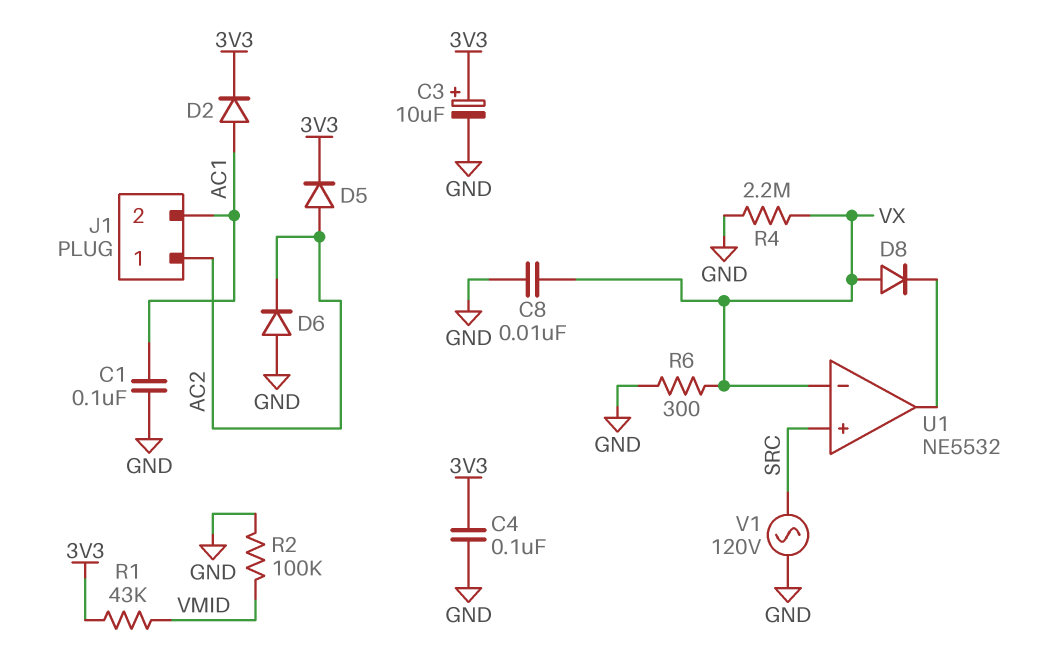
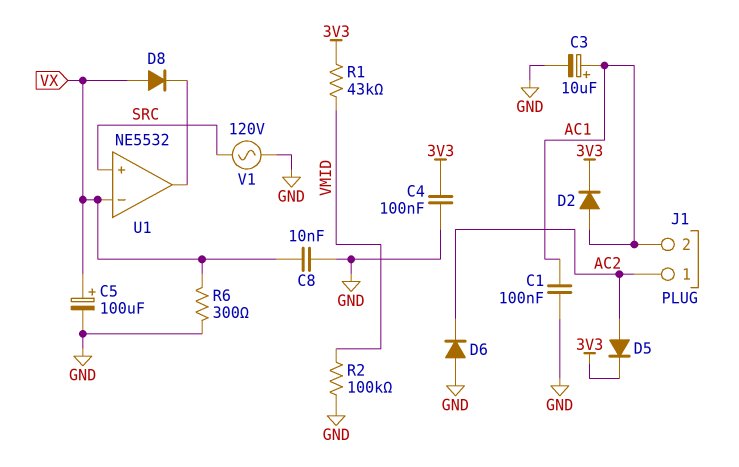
C3: 10uF (plus 3V3, minus GND) -> 10uF (plus AC1, minus GND)
C5: none -> 100uF (plus VX, minus GND)
R4: 2.2M (GND, VX) -> none

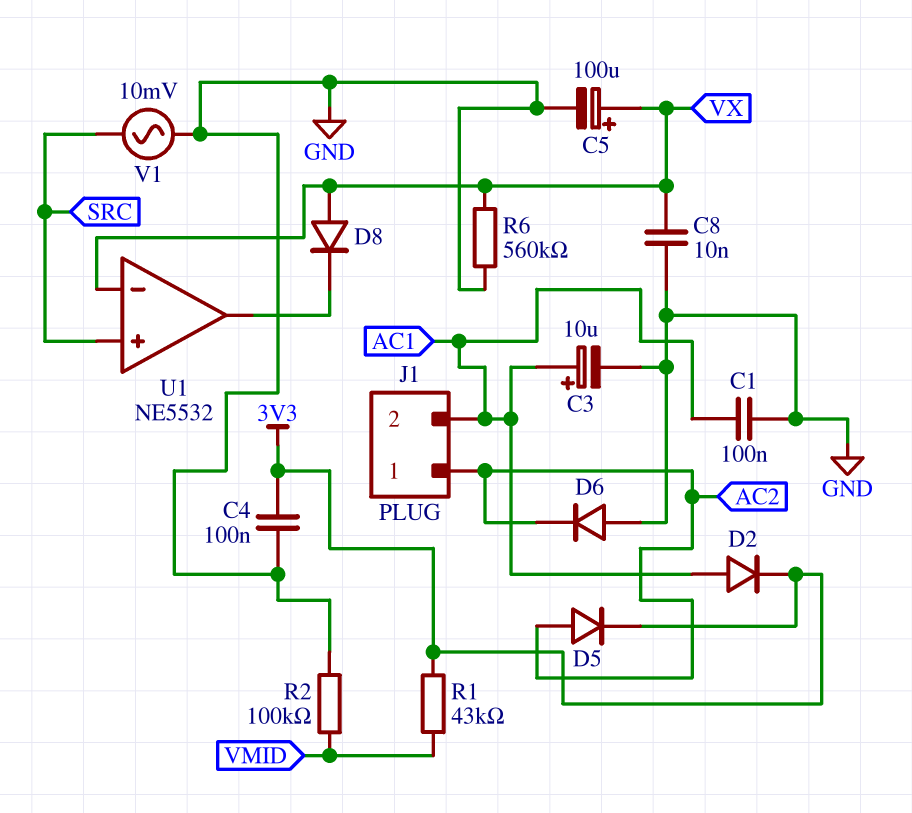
R6: 300 (GND, VX) -> 560k (GND, VX)
V1: AC 120V (GND, SRC) -> AC 10mV (GND, SRC)

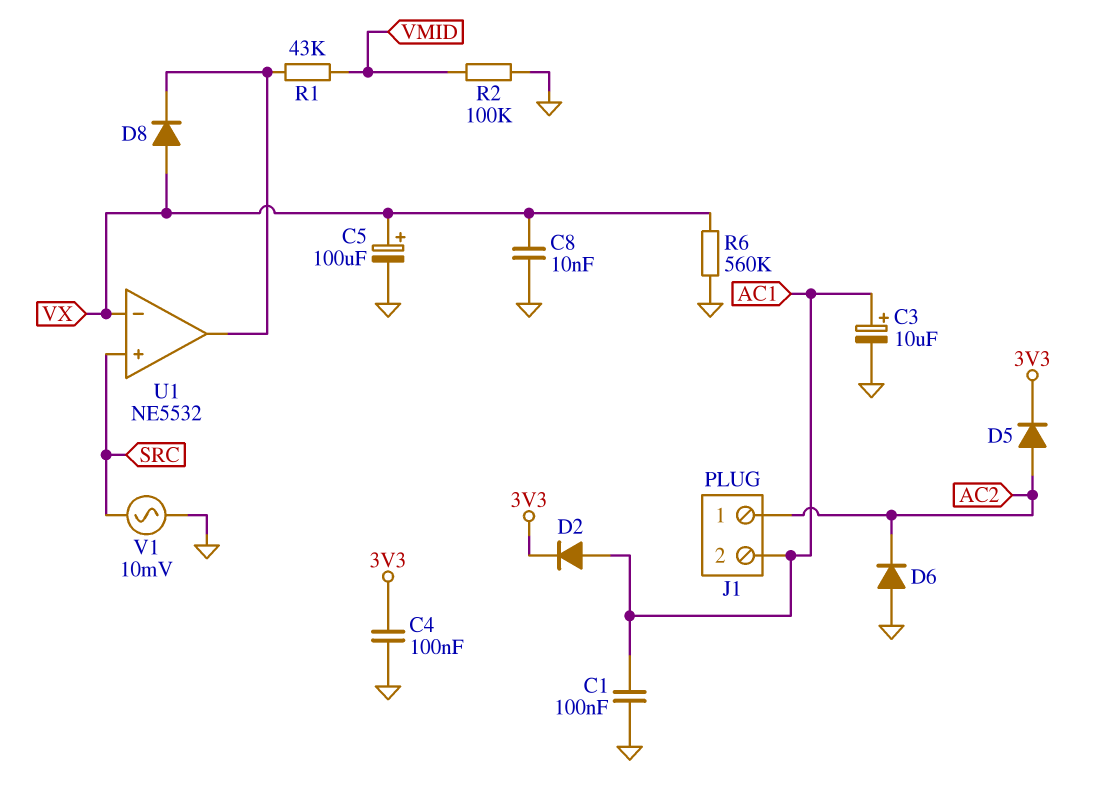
R1: 43k (3V3, VMID) -> 43k (U1/out, VMID)

